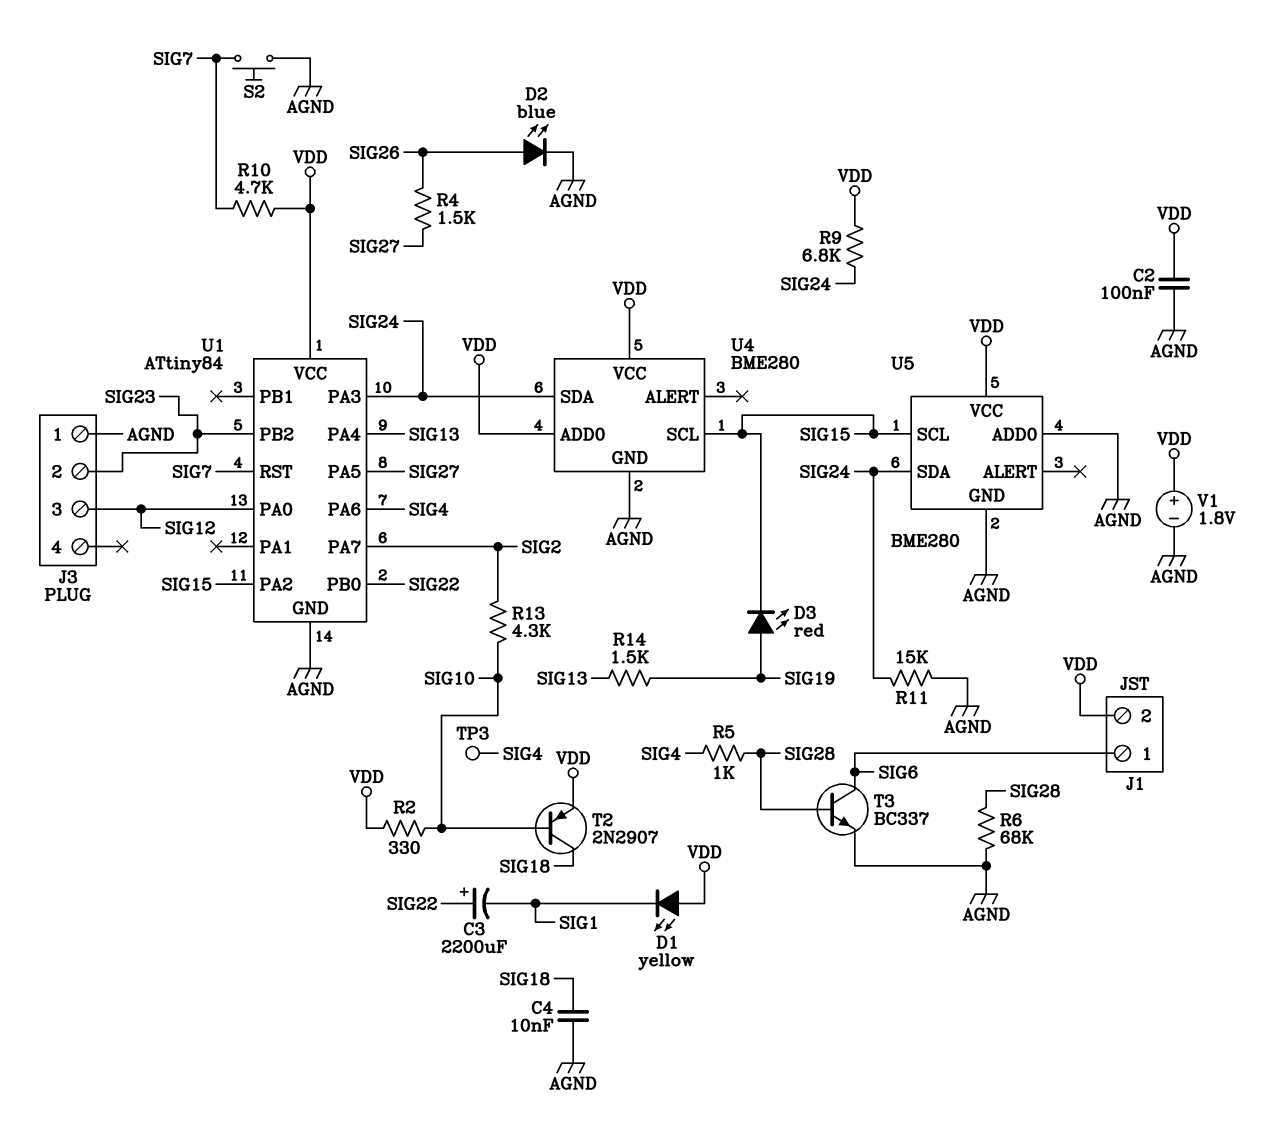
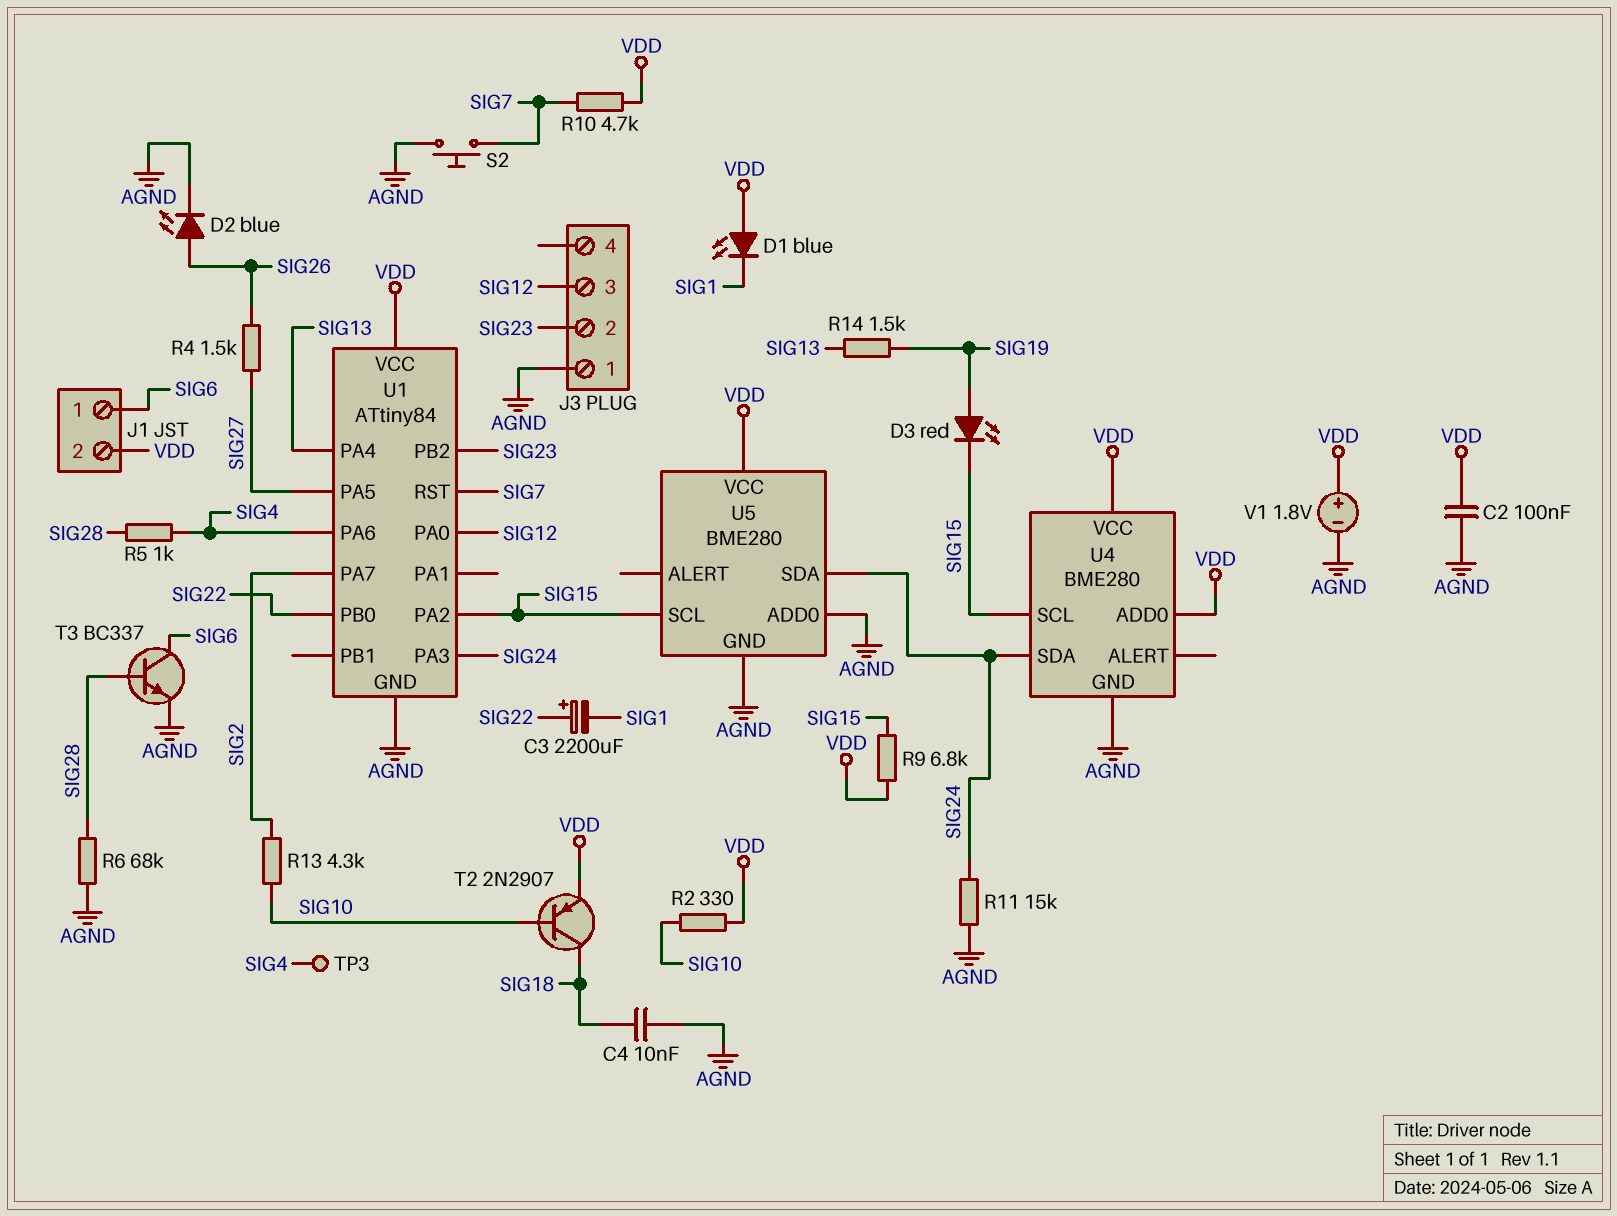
D1: LED yellow (A VDD, K SIG1) -> LED blue (A VDD, K SIG1)
R9: 6.8k (SIG24, VDD) -> 6.8k (SIG15, VDD)

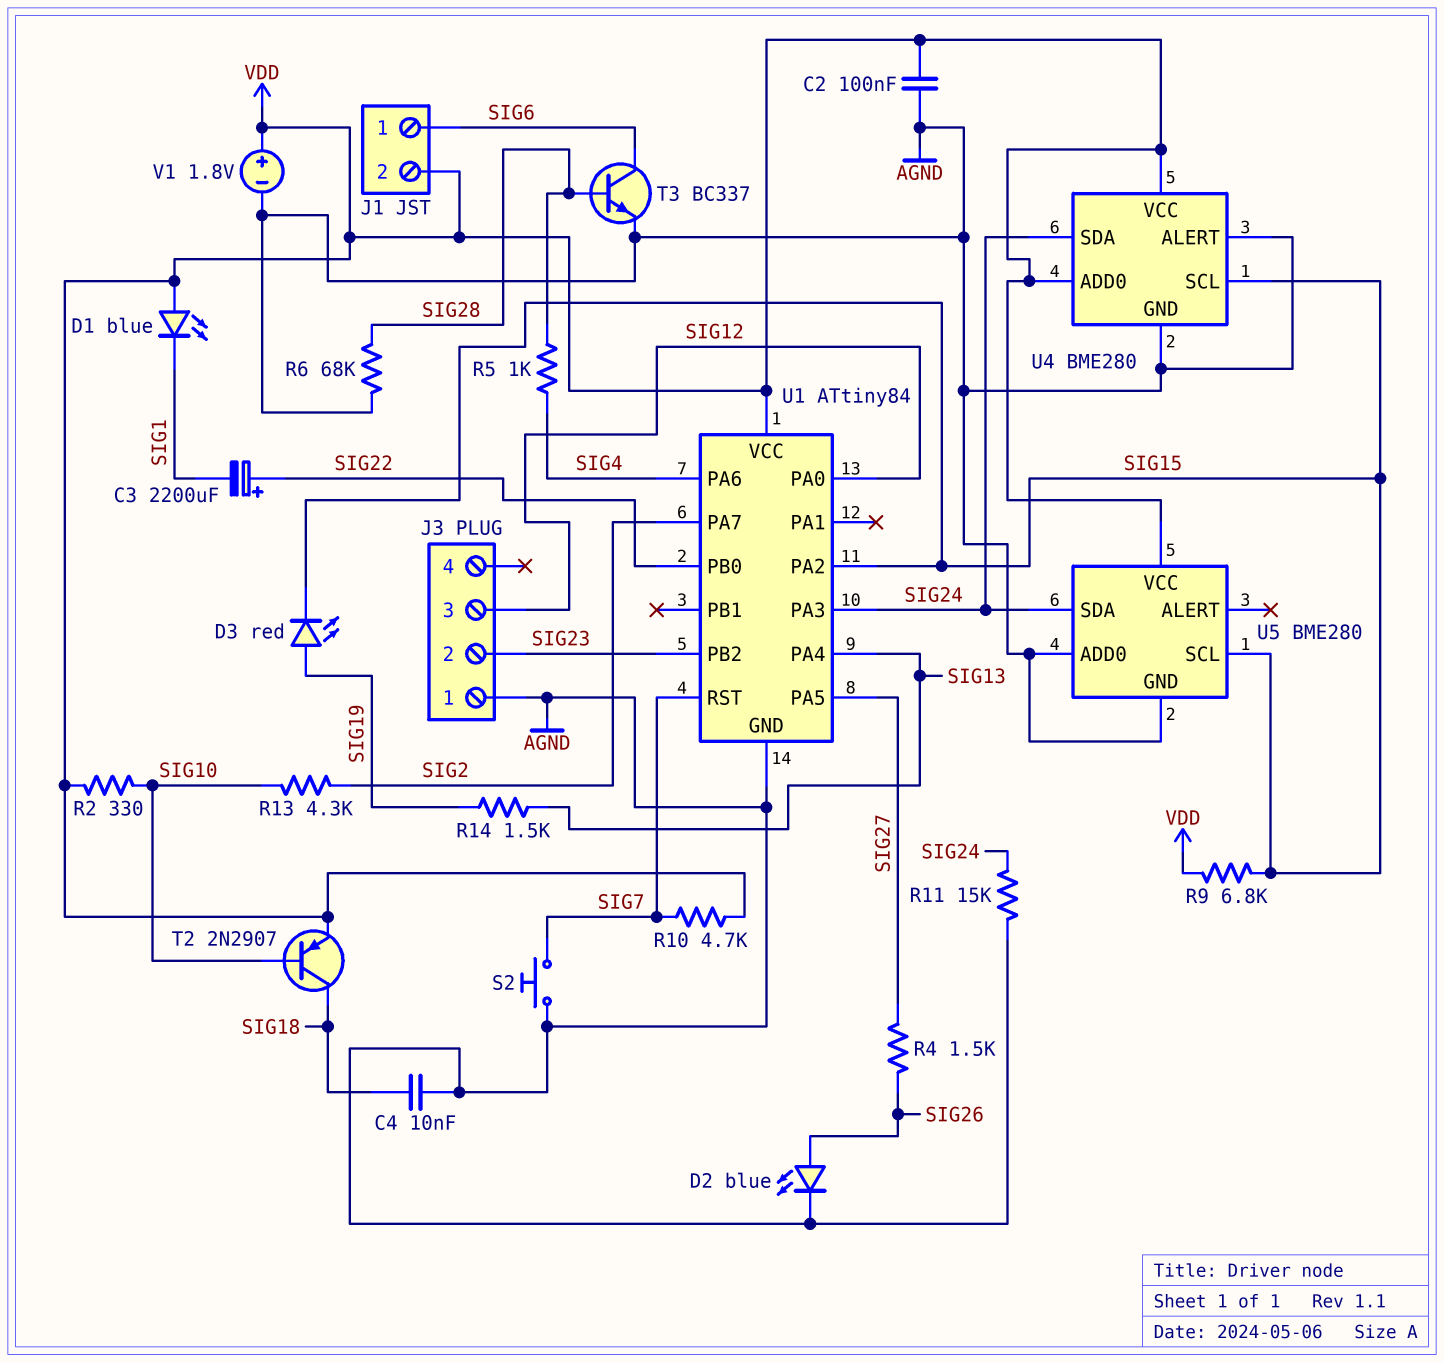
TP3: test point (SIG4) -> none
U4 pin ALERT: none -> AGND

